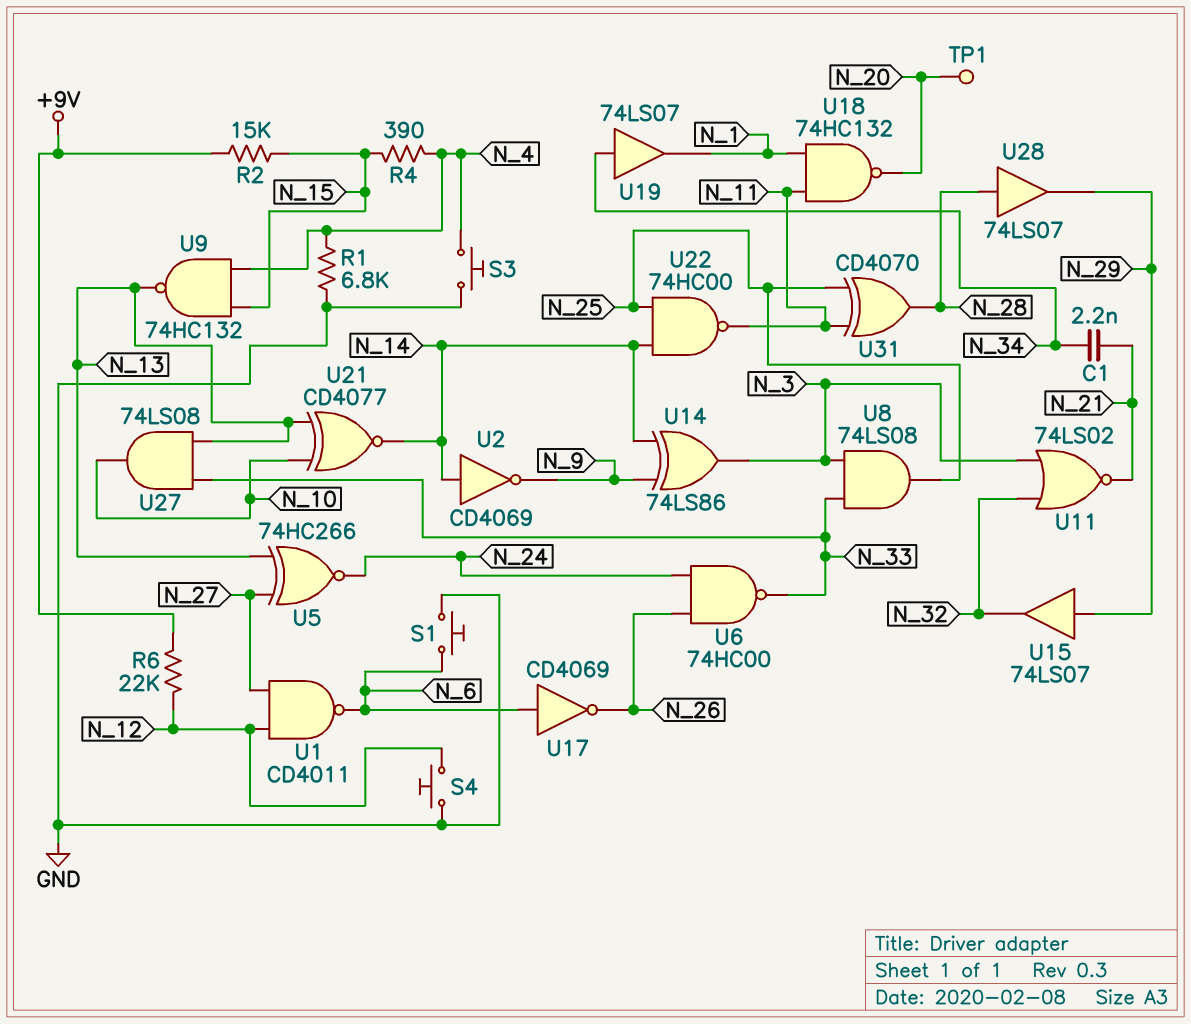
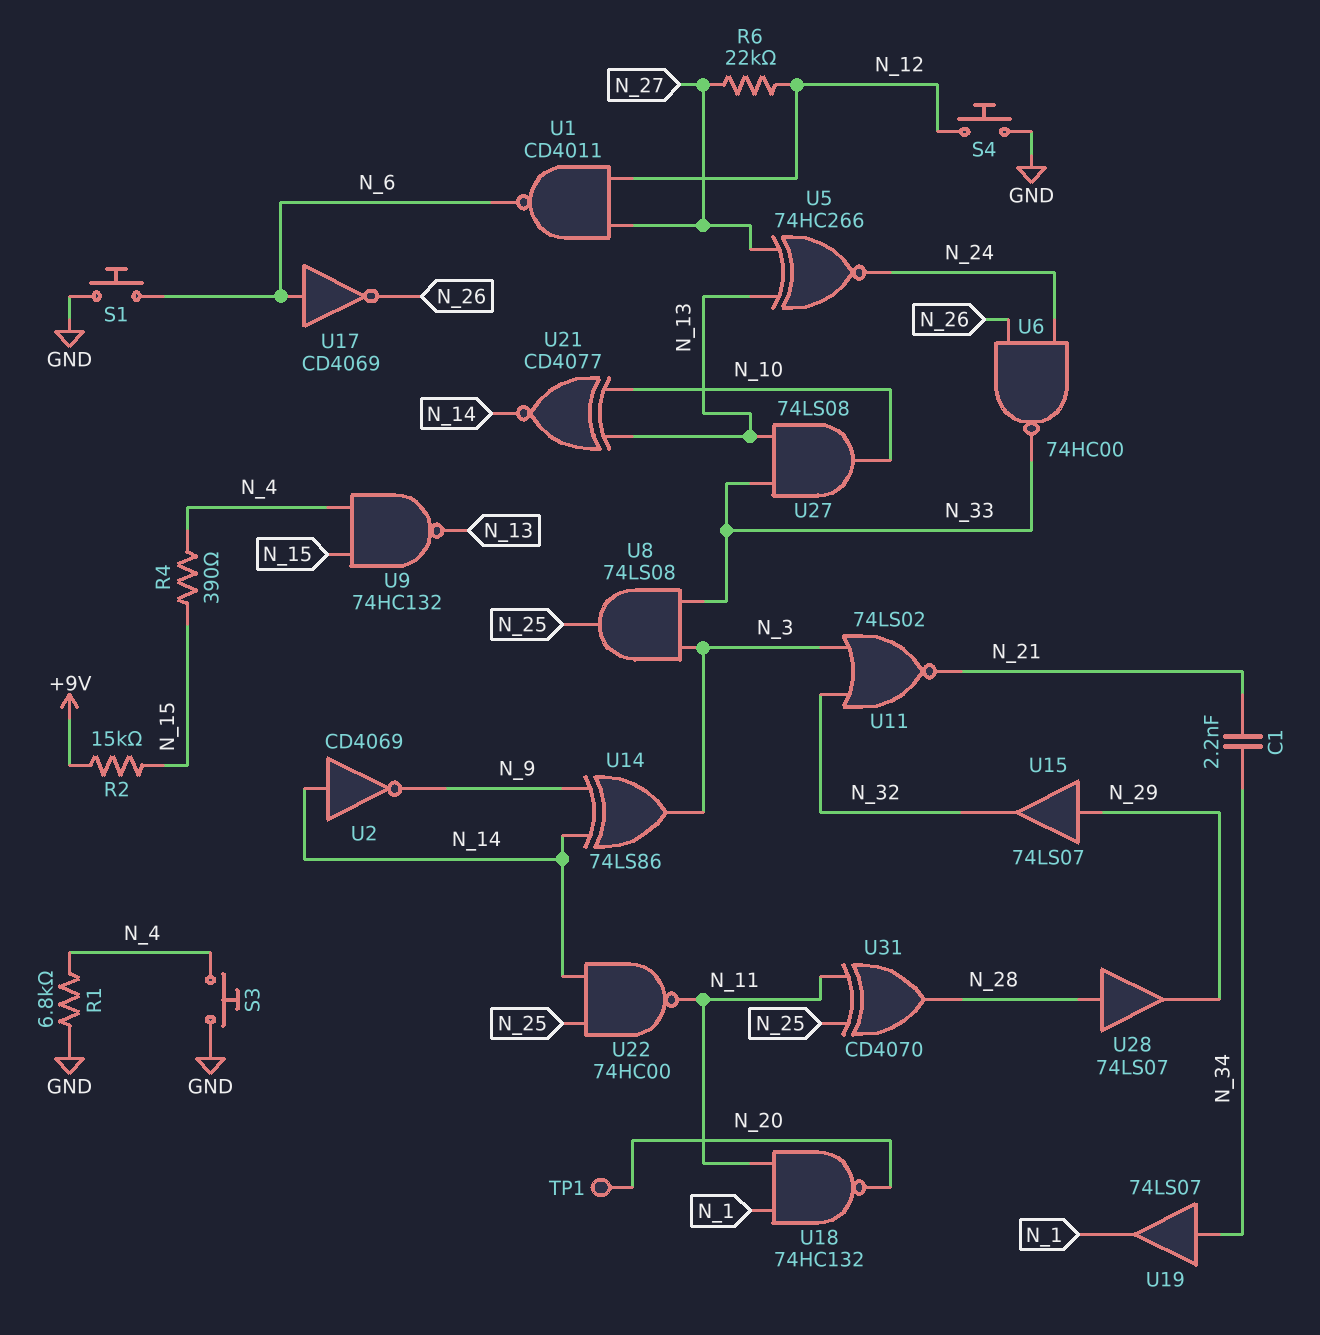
R6: 22k (+9V, N_12) -> 22k (N_12, N_27)

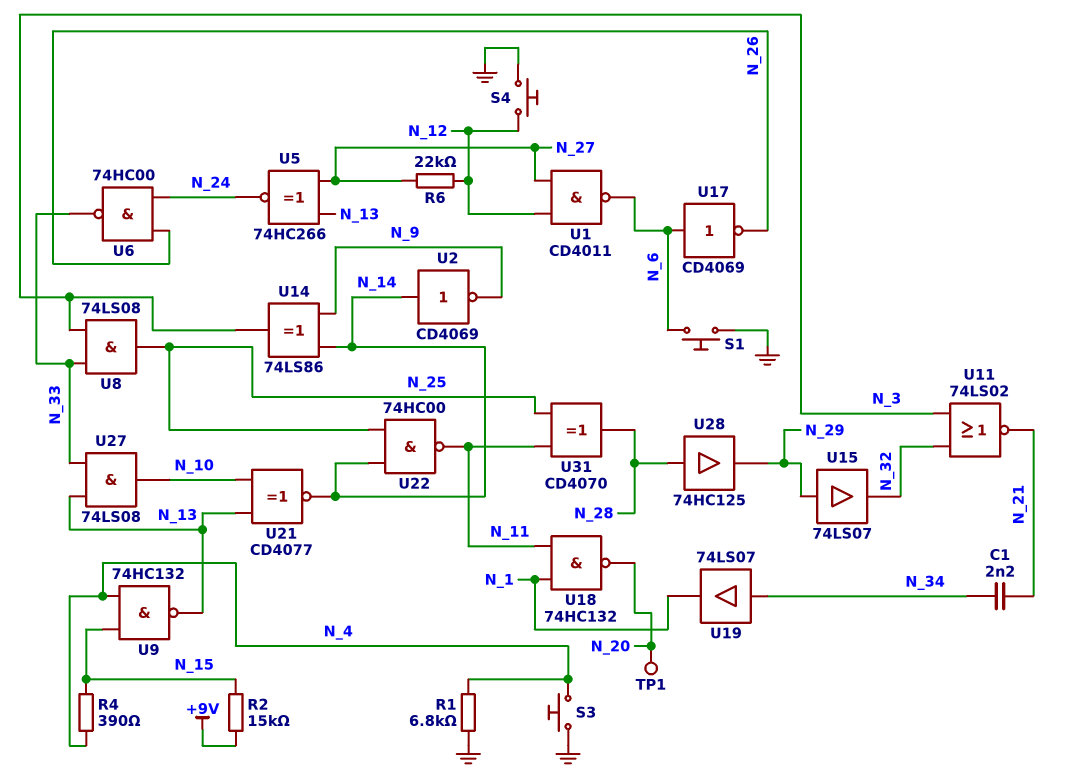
U28: buffer 74LS07 (in N_28, out N_29) -> buffer 74HC125 (in N_28, out N_29)

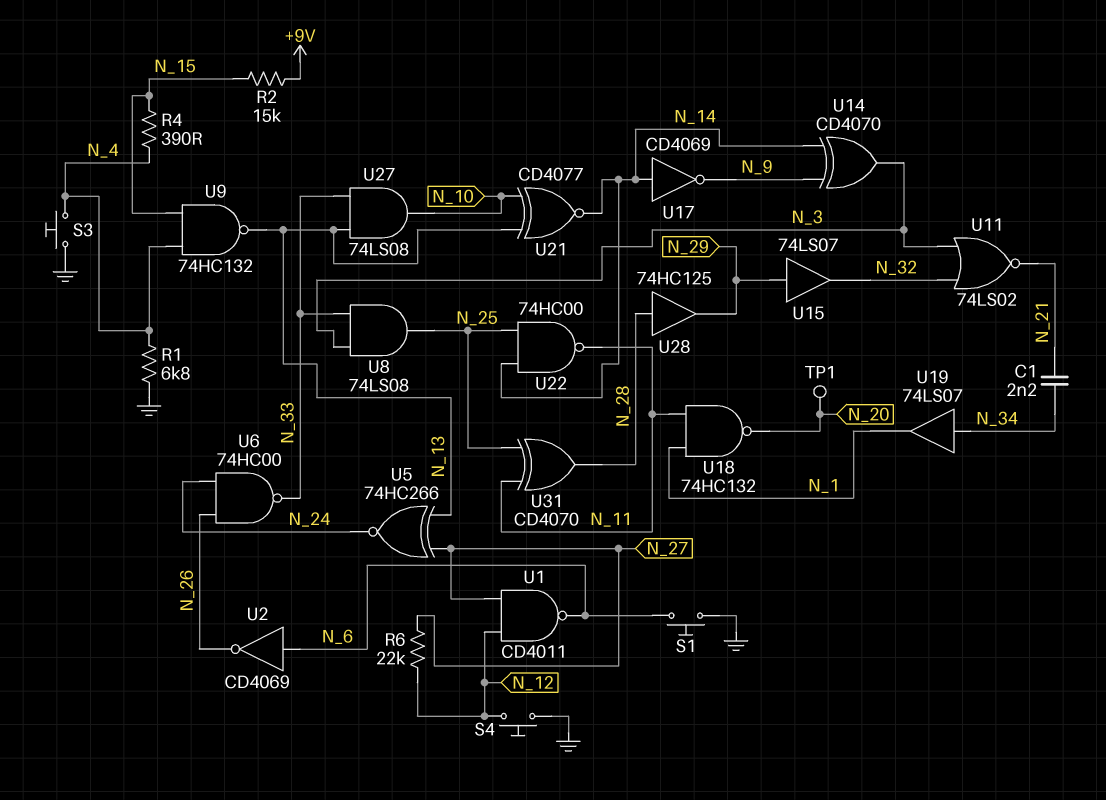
U2: NOT CD4069 (in N_14, out N_9) -> NOT CD4069 (in N_6, out N_26)
U14: XOR 74LS86 (in N_9, in N_14, out N_3) -> XOR CD4070 (in N_9, in N_14, out N_3)
U17: NOT CD4069 (in N_6, out N_26) -> NOT CD4069 (in N_14, out N_9)

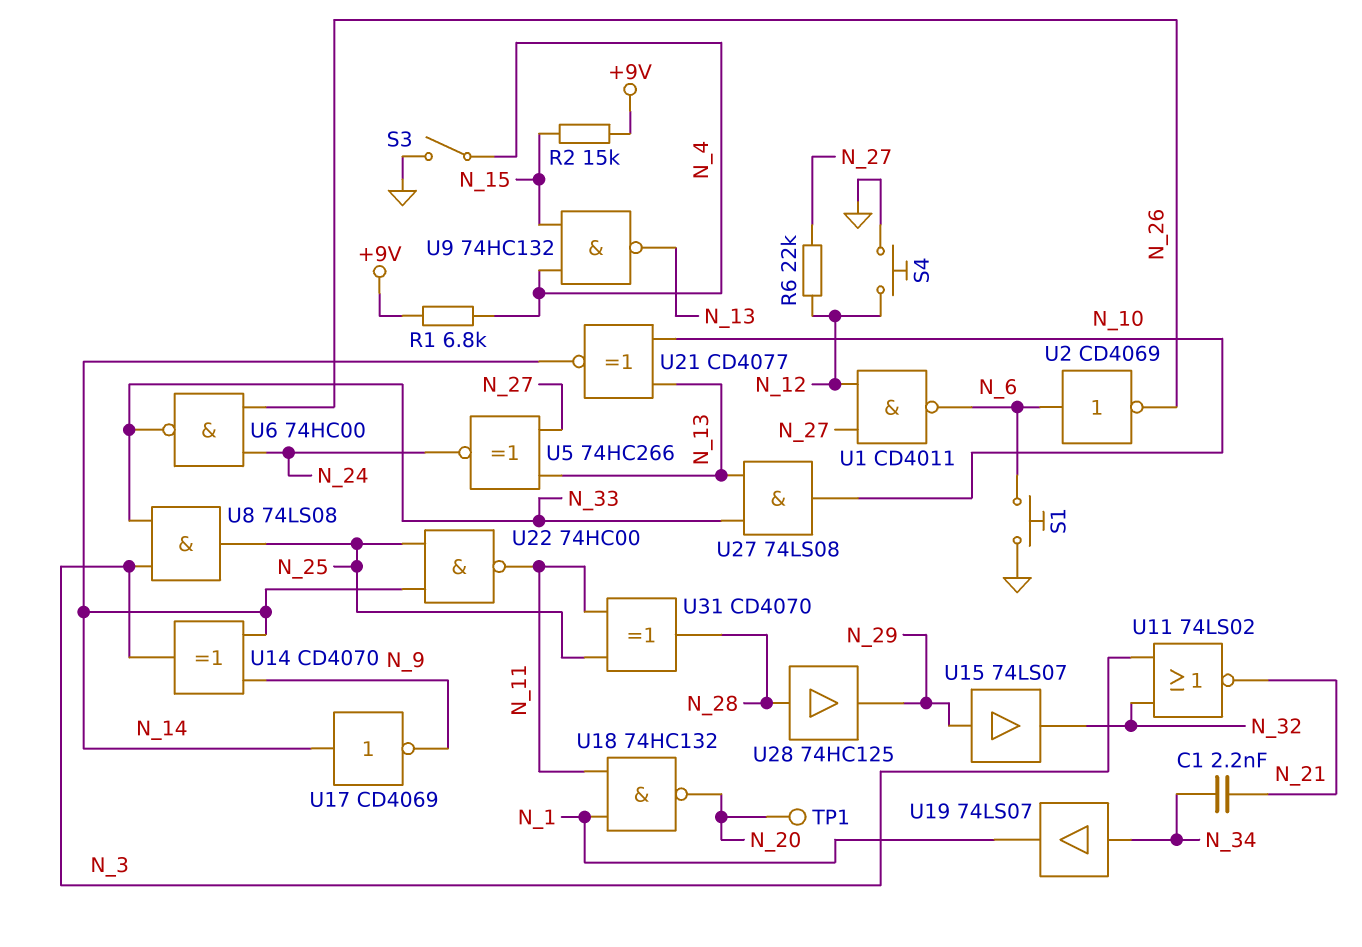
R1: 6.8k (GND, N_4) -> 6.8k (+9V, N_4)
R4: 390 (N_4, N_15) -> none
S3: button (GND, N_4) -> switch (GND, N_4)

